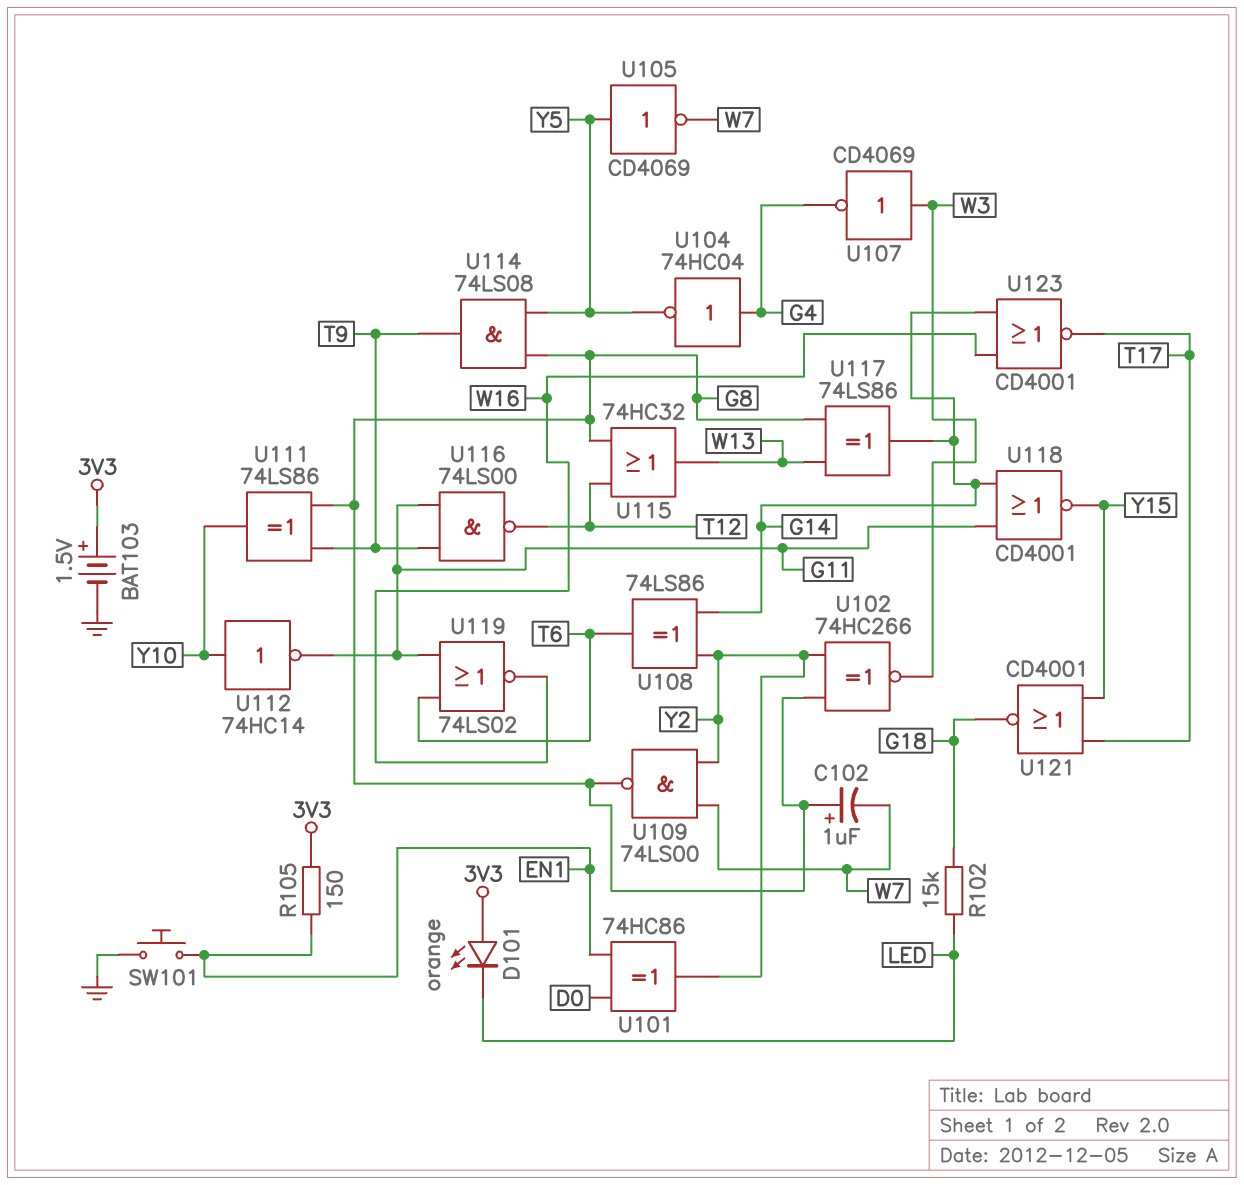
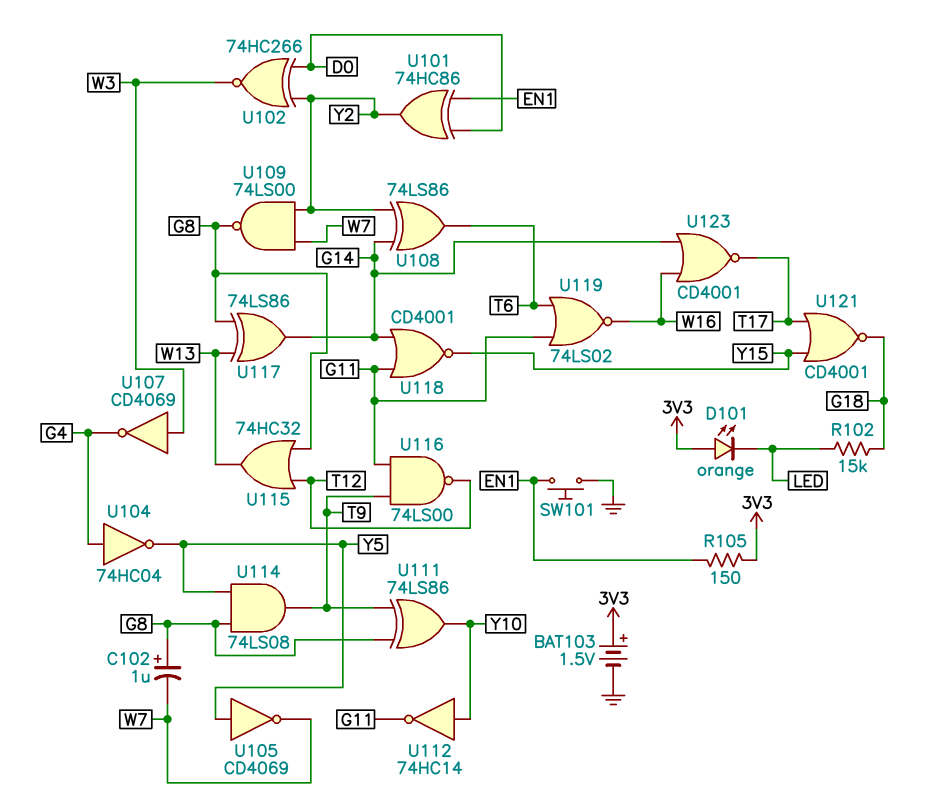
U102: XNOR 74HC266 (in G8, in Y2, out W3) -> XNOR 74HC266 (in D0, in Y2, out W3)

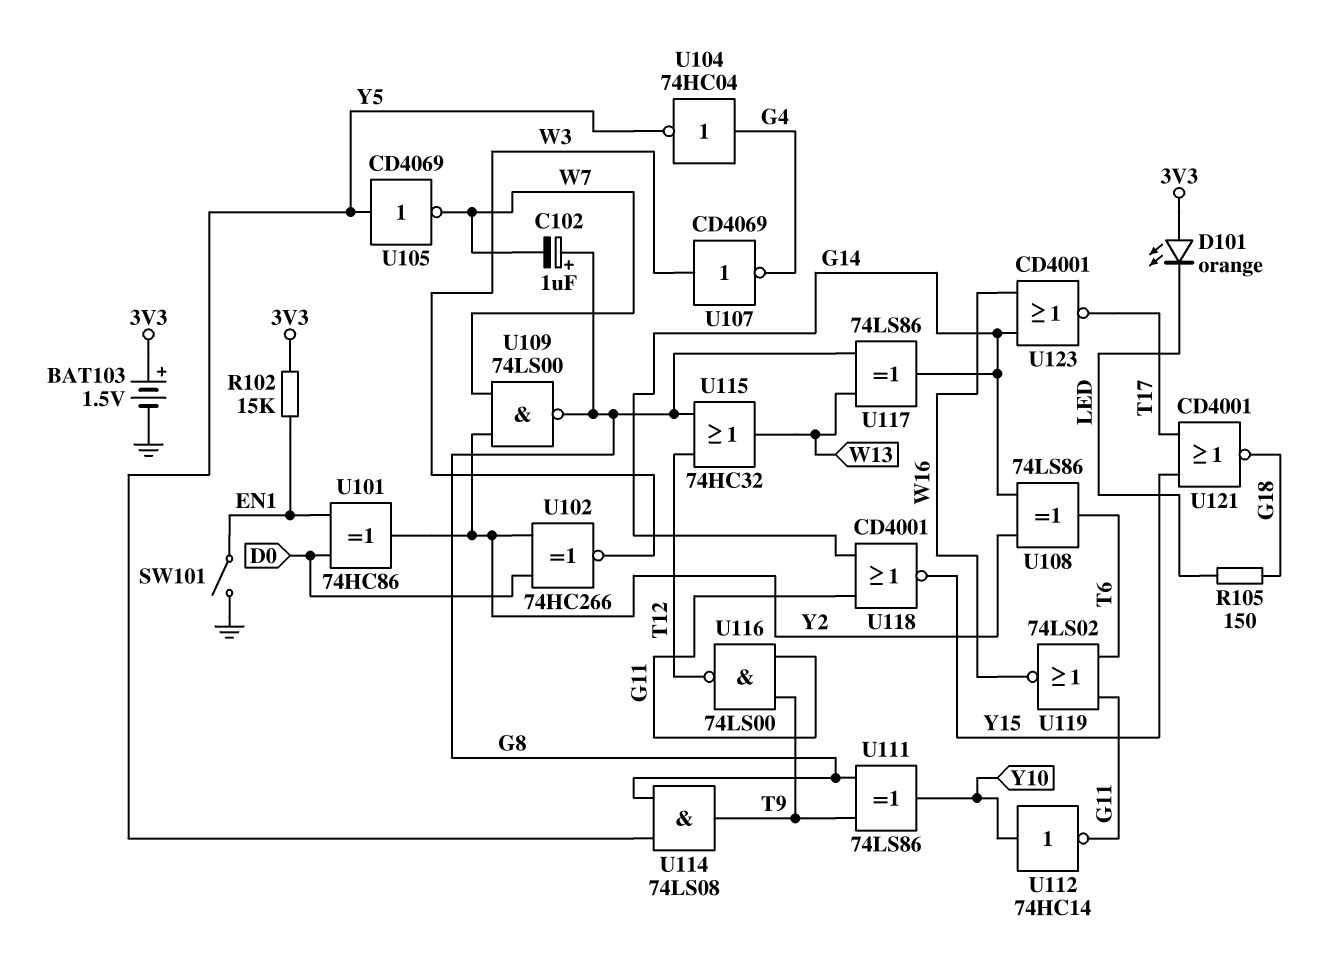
R102: 15k (G18, LED) -> 15k (3V3, EN1)
R105: 150 (3V3, EN1) -> 150 (G18, LED)
SW101: button (EN1, GND) -> switch (EN1, GND)

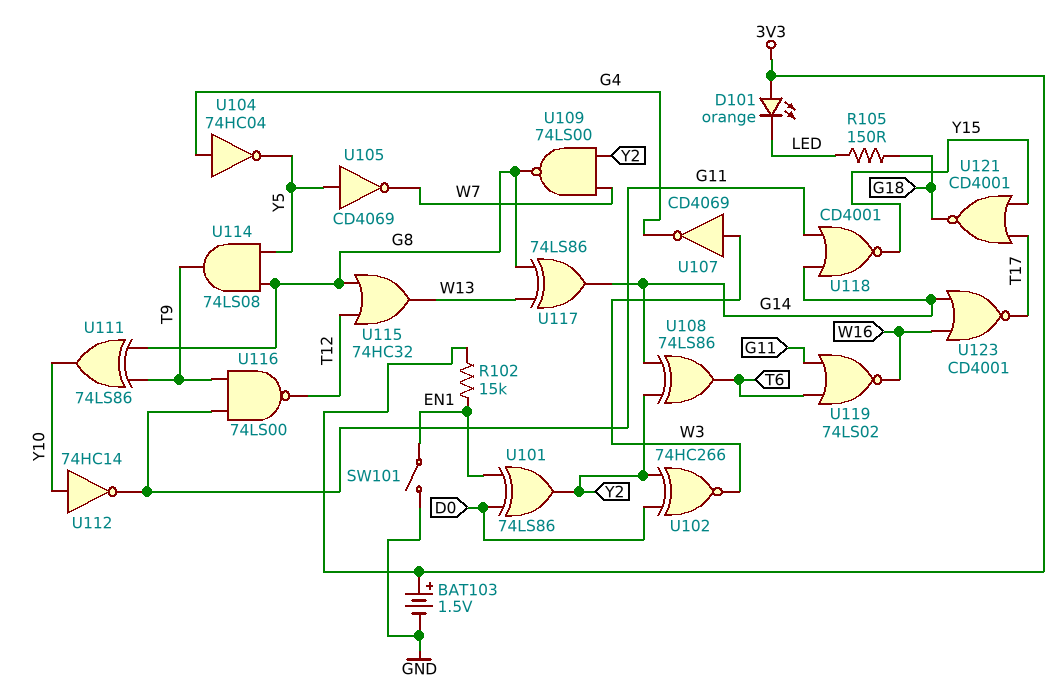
C102: 1uF (plus G8, minus W7) -> none
U101: XOR 74HC86 (in D0, in EN1, out Y2) -> XOR 74LS86 (in D0, in EN1, out Y2)

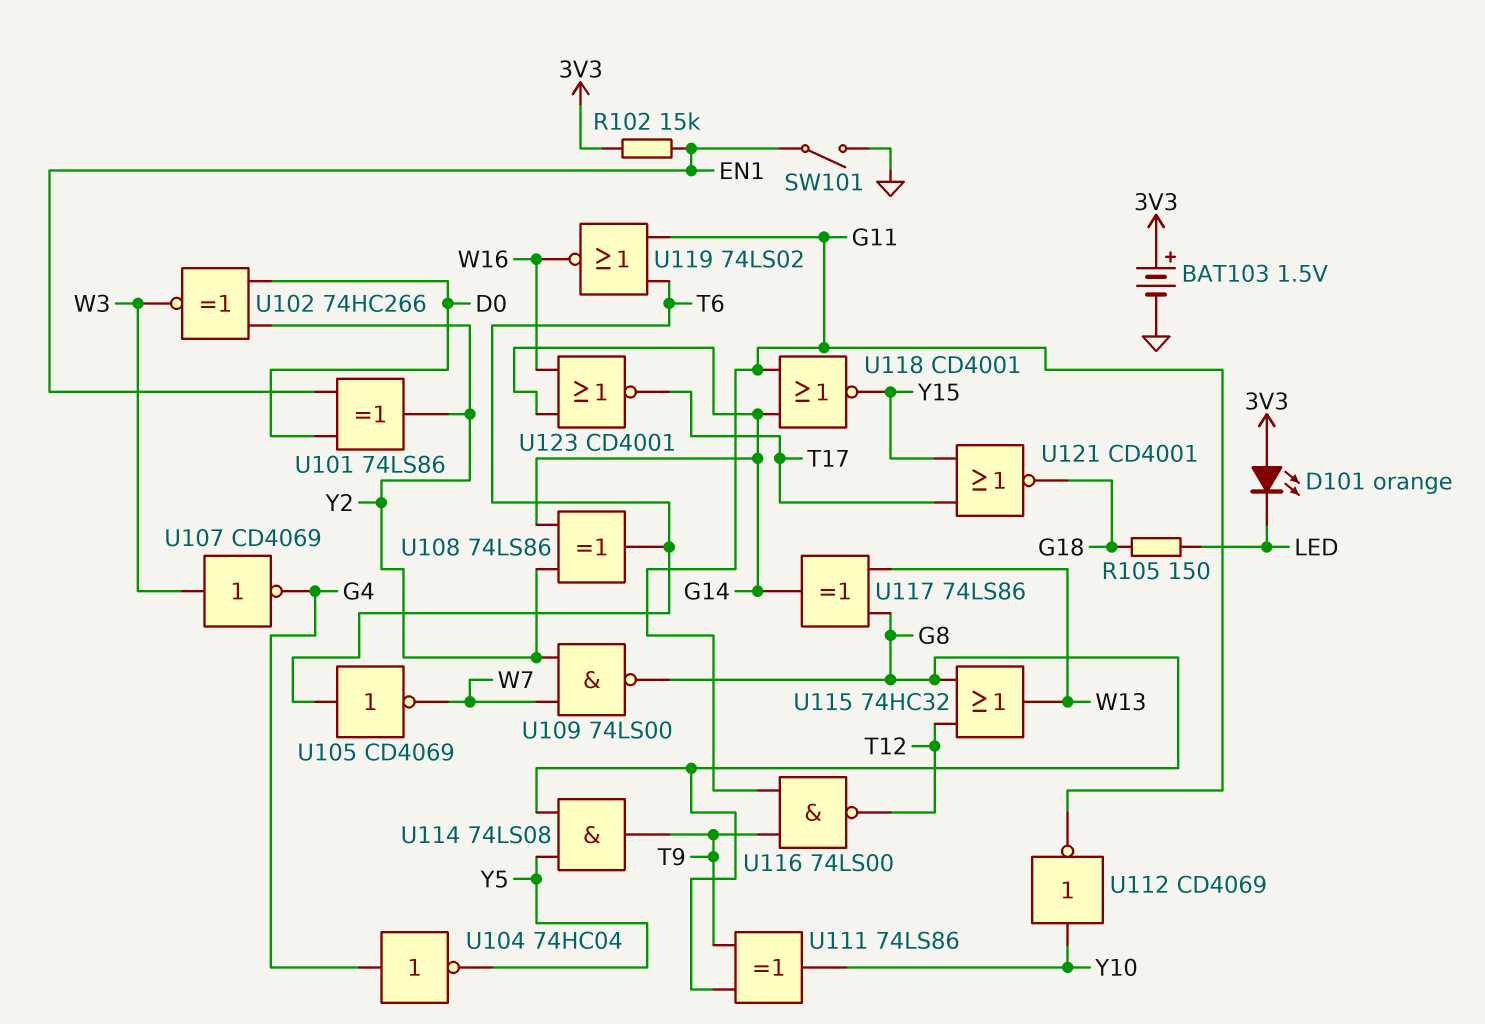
U105: NOT CD4069 (in Y5, out W7) -> NOT CD4069 (in T6, out W7)
U112: NOT 74HC14 (in Y10, out G11) -> NOT CD4069 (in Y10, out G11)

